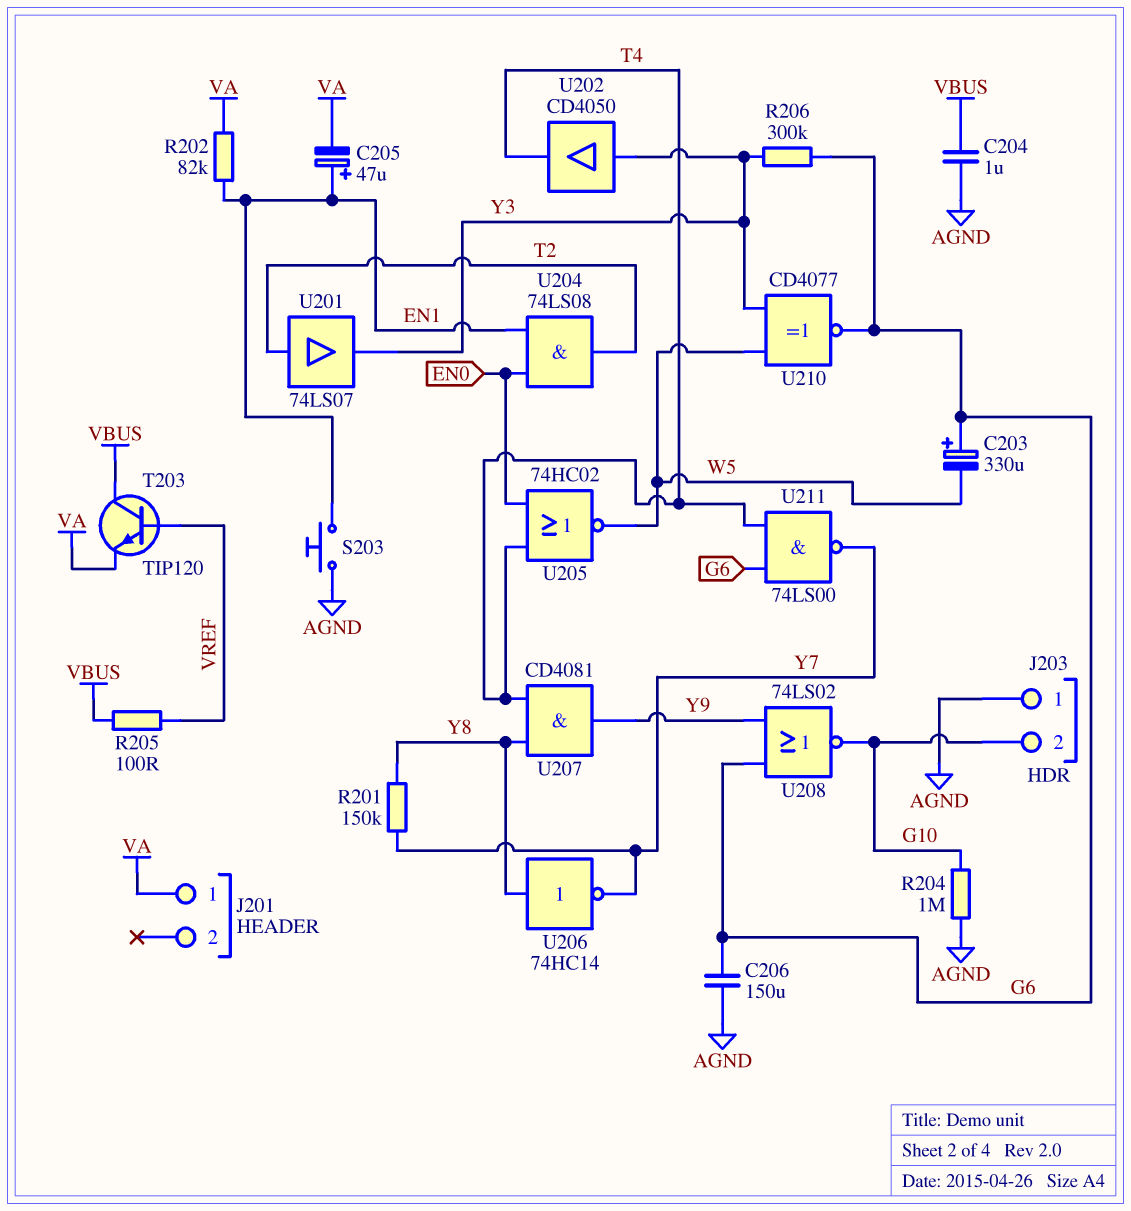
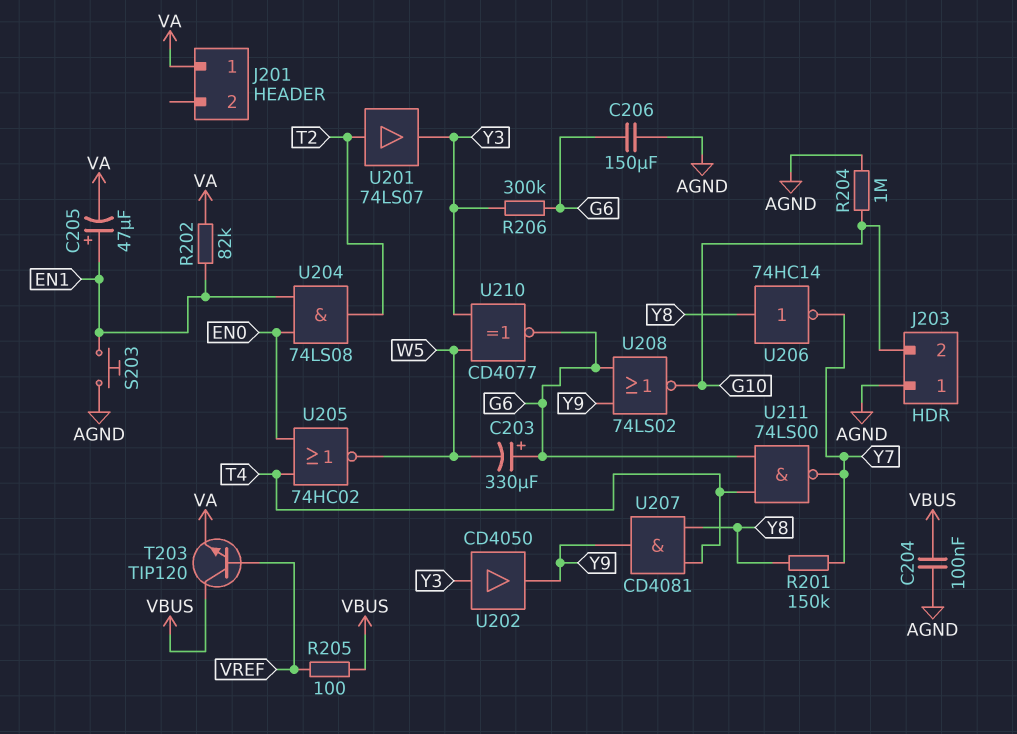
C204: 1uF (AGND, VBUS) -> 100nF (AGND, VBUS)
U202: buffer CD4050 (in Y3, out T4) -> buffer CD4050 (in Y3, out Y9)

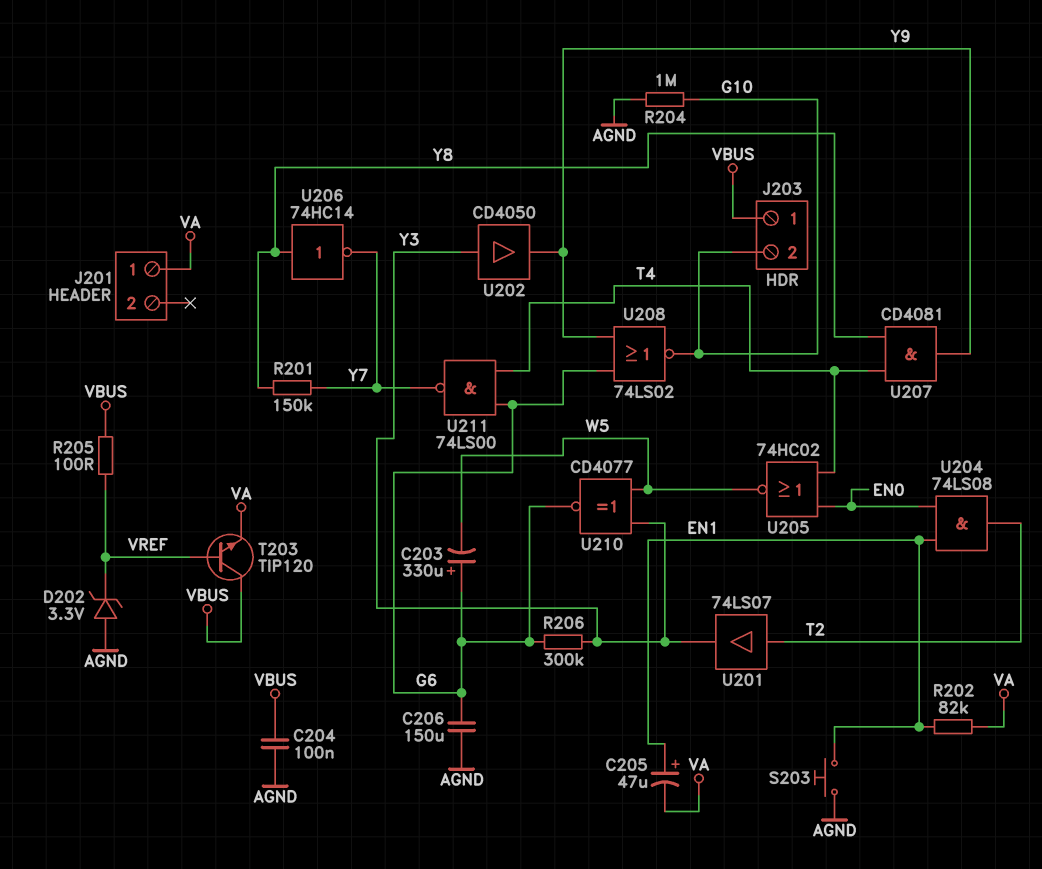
D202: none -> zener 3.3V (A AGND, K VREF)
J203 pin 1: AGND -> VBUS

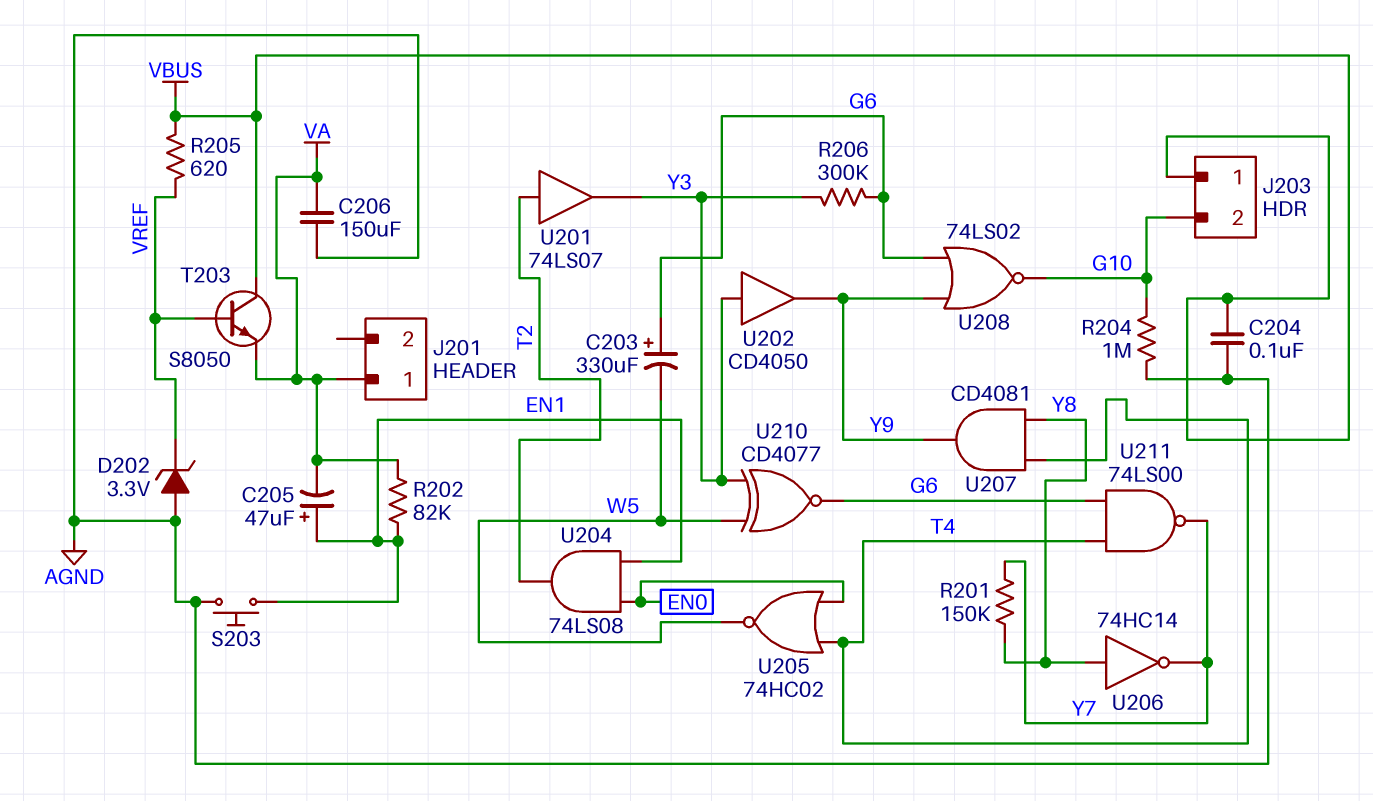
C206: 150uF (AGND, G6) -> 150uF (AGND, VA)
R205: 100 (VBUS, VREF) -> 620 (VBUS, VREF)
T203: NPN TIP120 (B VREF, C VBUS, E VA) -> NPN S8050 (B VREF, C VBUS, E VA)

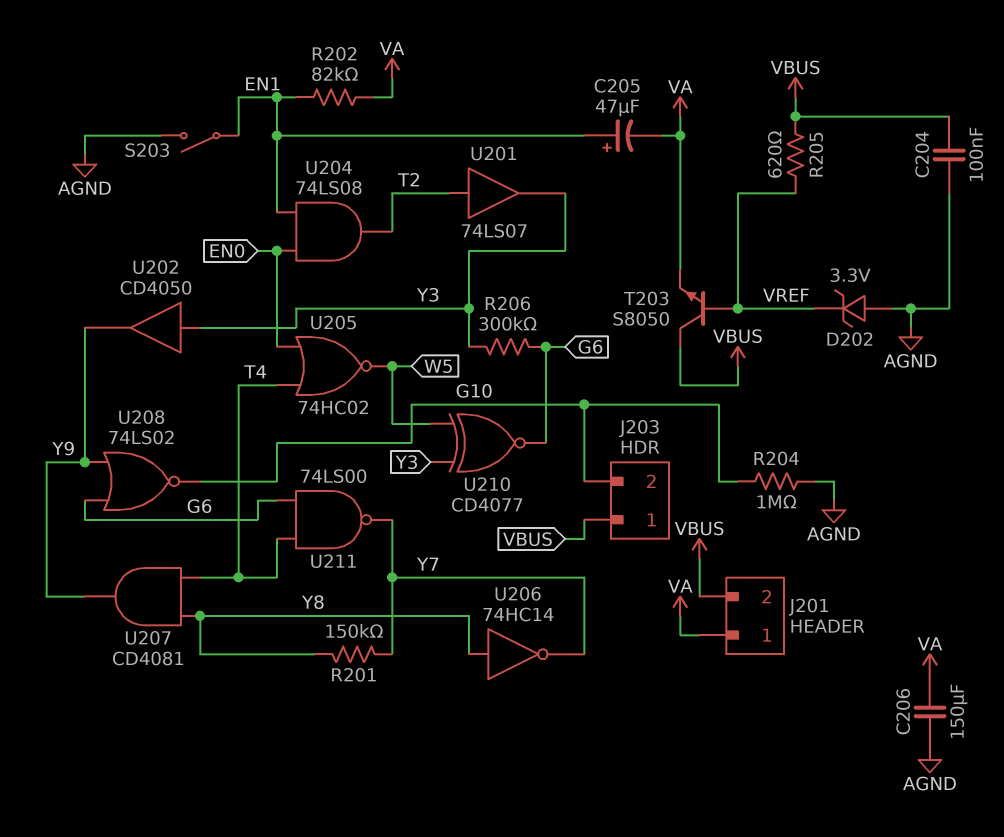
C203: 330uF (plus G6, minus W5) -> none
J201 pin 2: none -> VBUS
S203: button (AGND, EN1) -> switch (AGND, EN1)

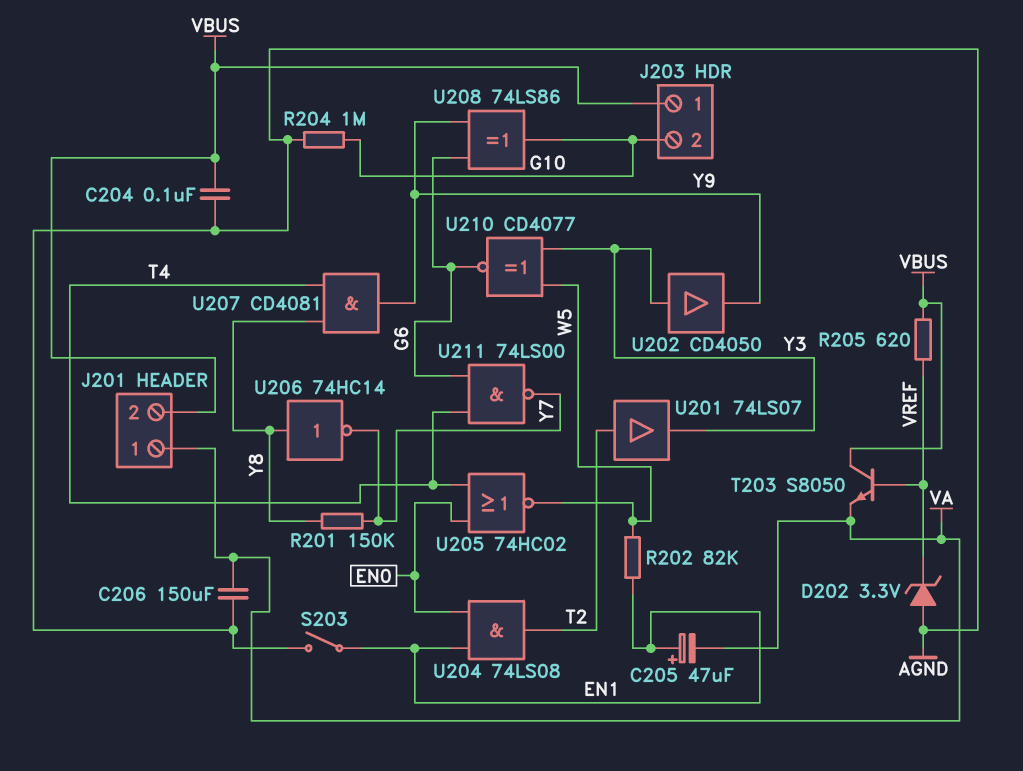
R202: 82k (EN1, VA) -> 82k (EN1, W5)
R206: 300k (G6, Y3) -> none
U208: NOR 74LS02 (in G6, in Y9, out G10) -> XOR 74LS86 (in G6, in Y9, out G10)

